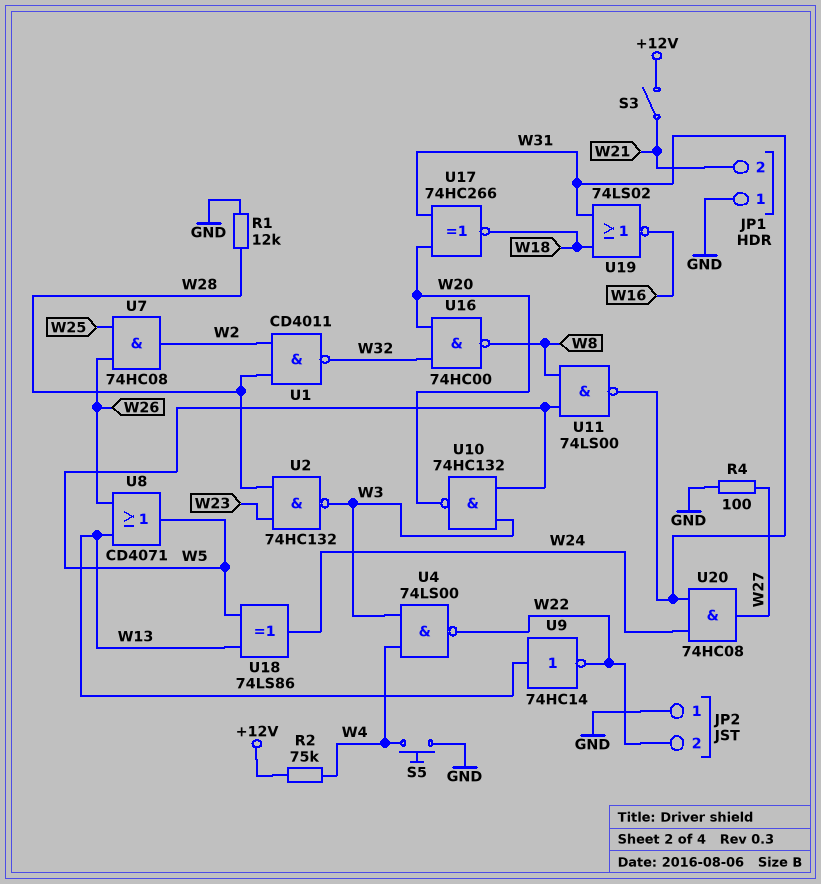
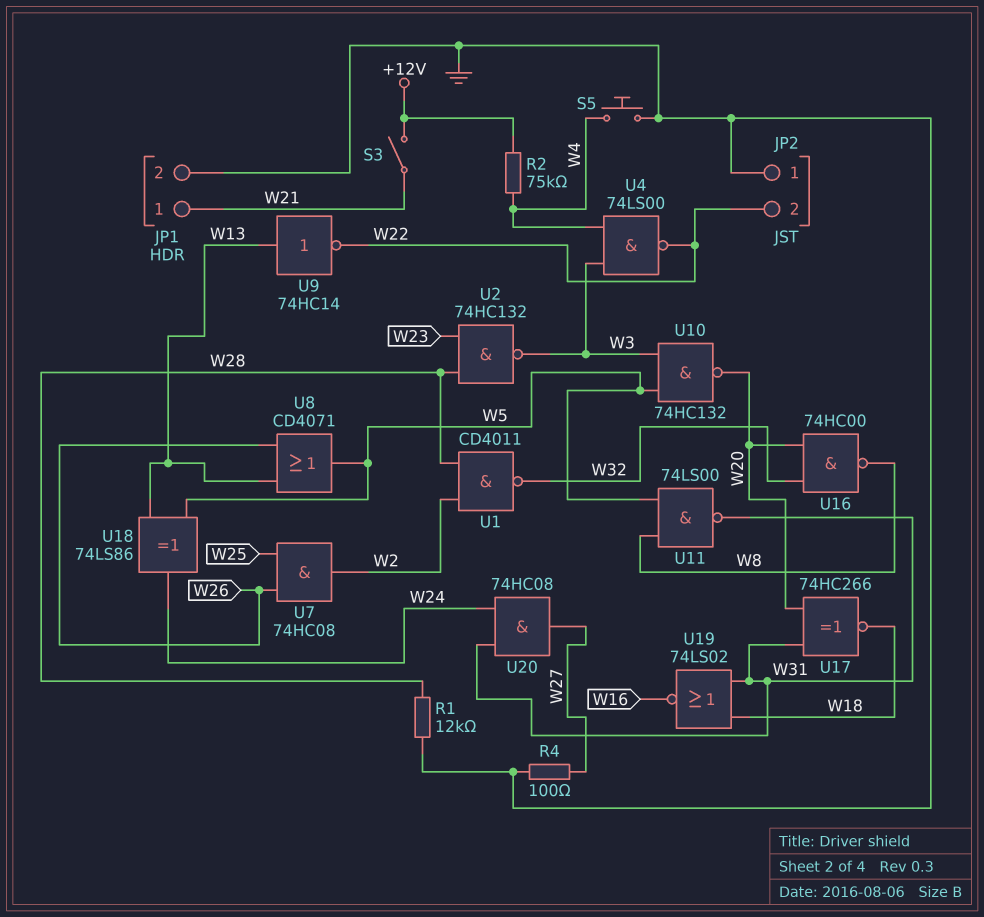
JP1 pin 1: GND -> W21
JP1 pin 2: W21 -> GND

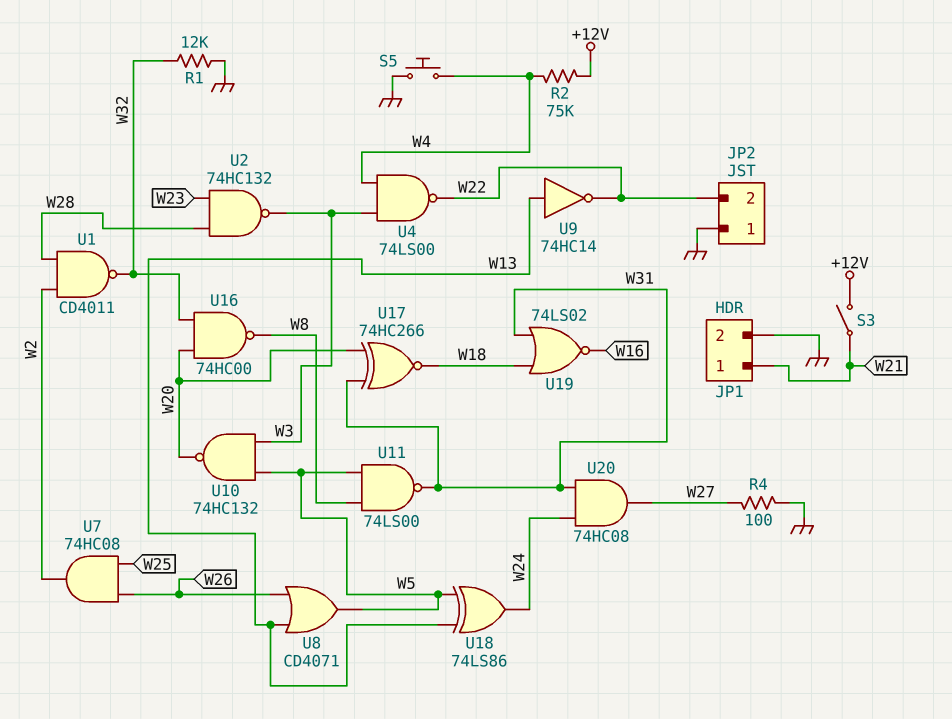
R1: 12k (GND, W28) -> 12k (GND, W32)

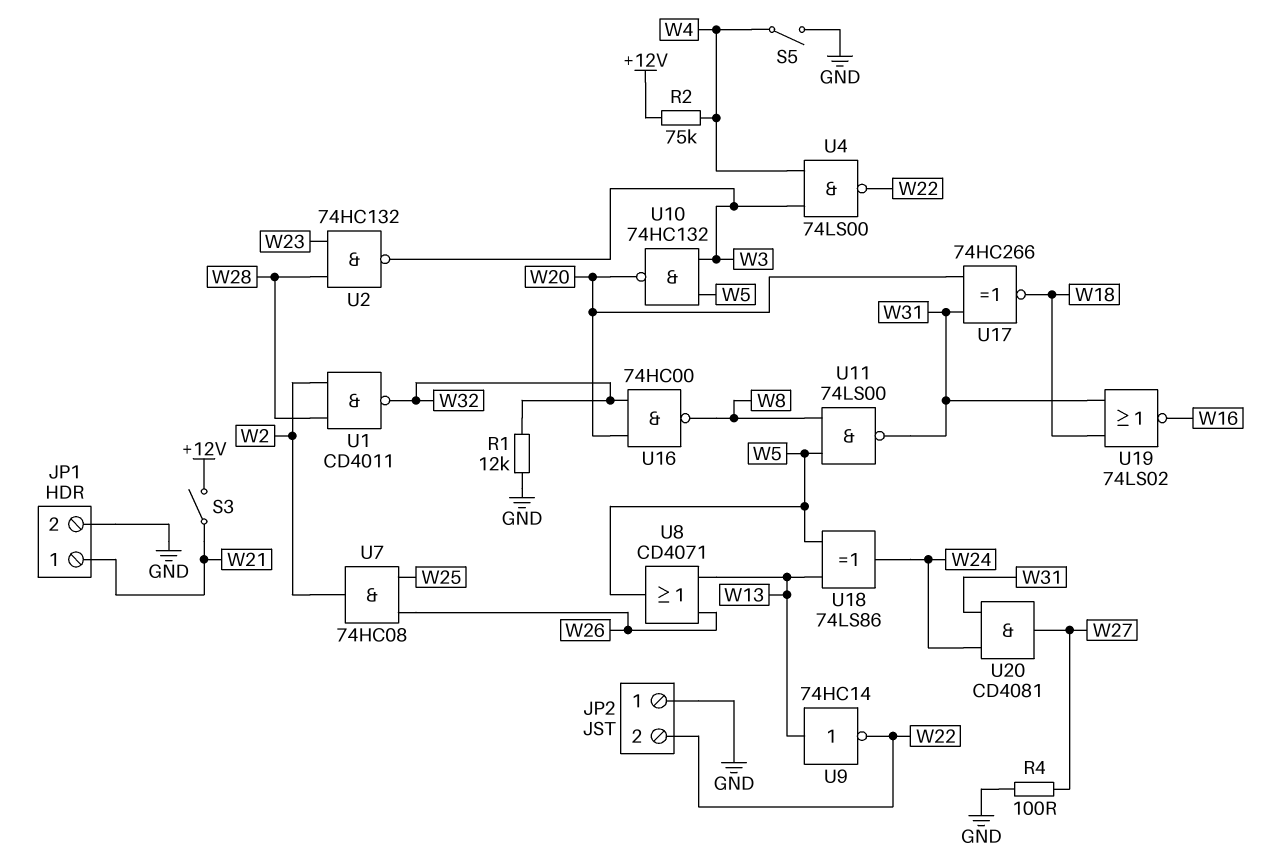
S5: button (GND, W4) -> switch (GND, W4)
U20: AND 74HC08 (in W24, in W31, out W27) -> AND CD4081 (in W24, in W31, out W27)

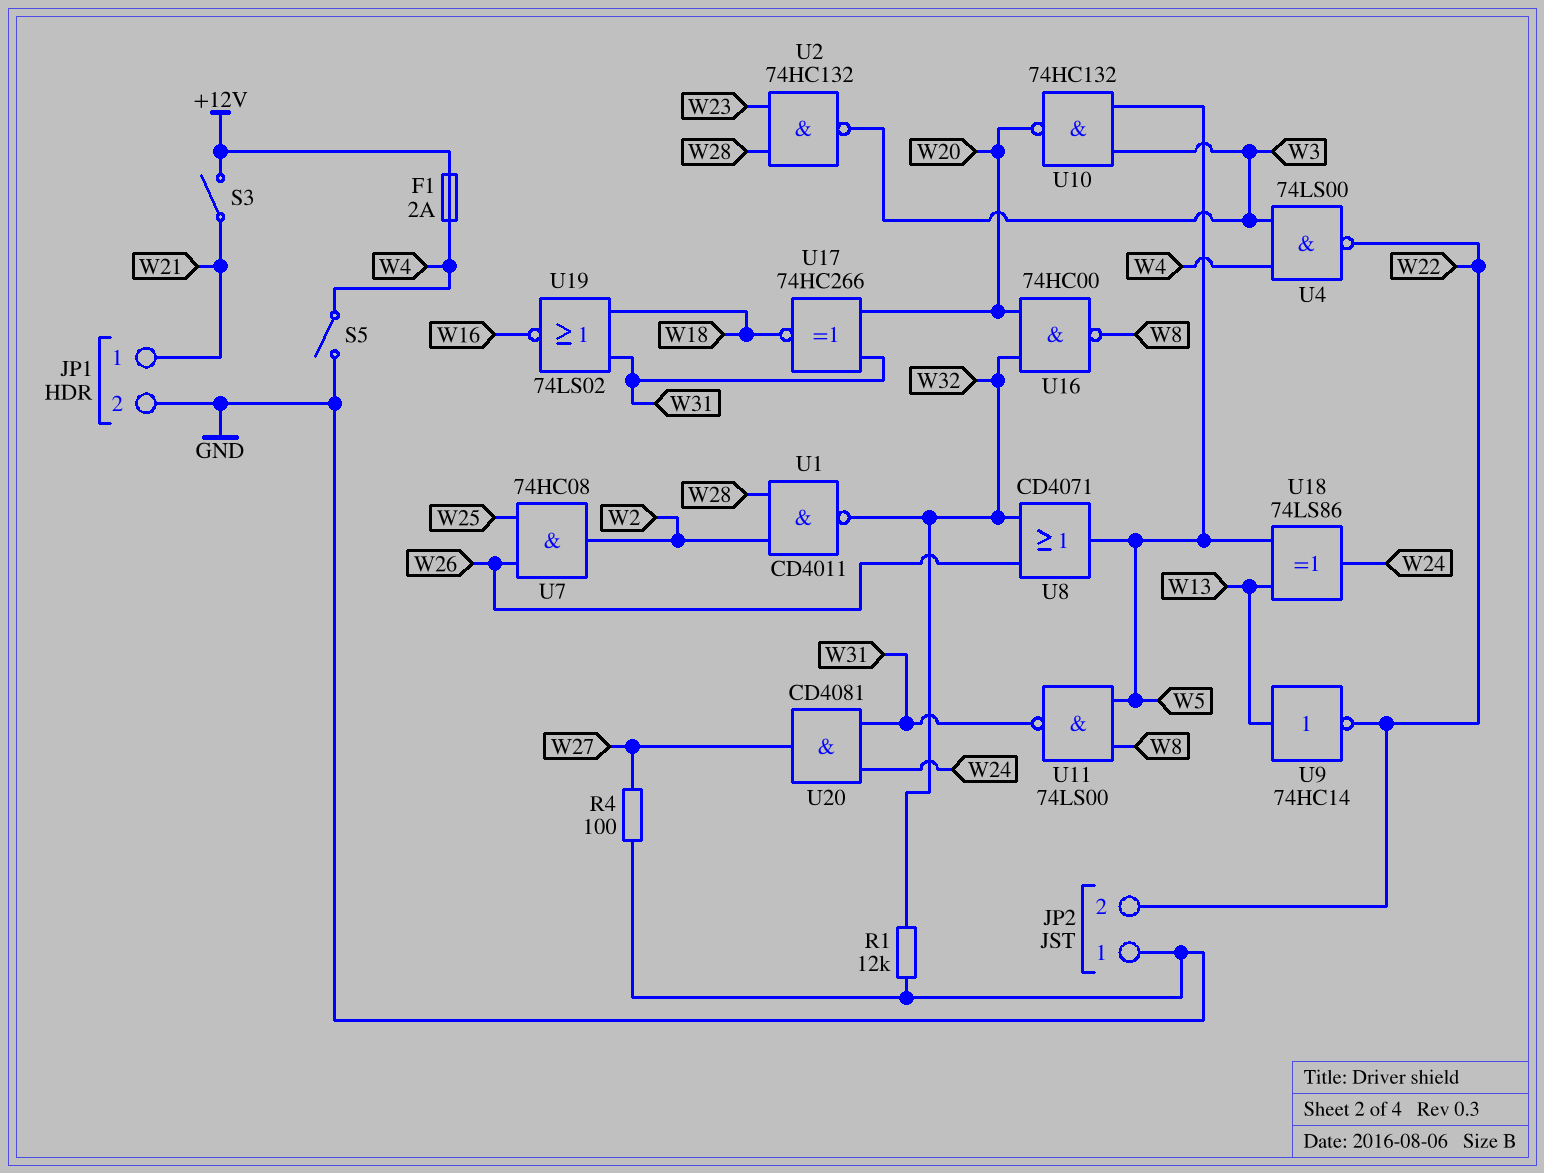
F1: none -> 2A (+12V, W4)
R2: 75k (+12V, W4) -> none
U8: OR CD4071 (in W13, in W26, out W5) -> OR CD4071 (in W26, in W32, out W5)

